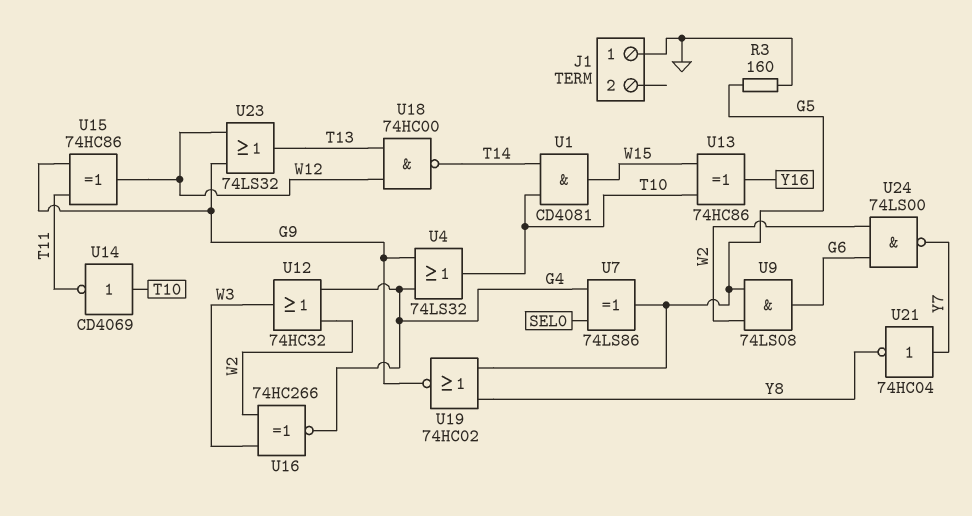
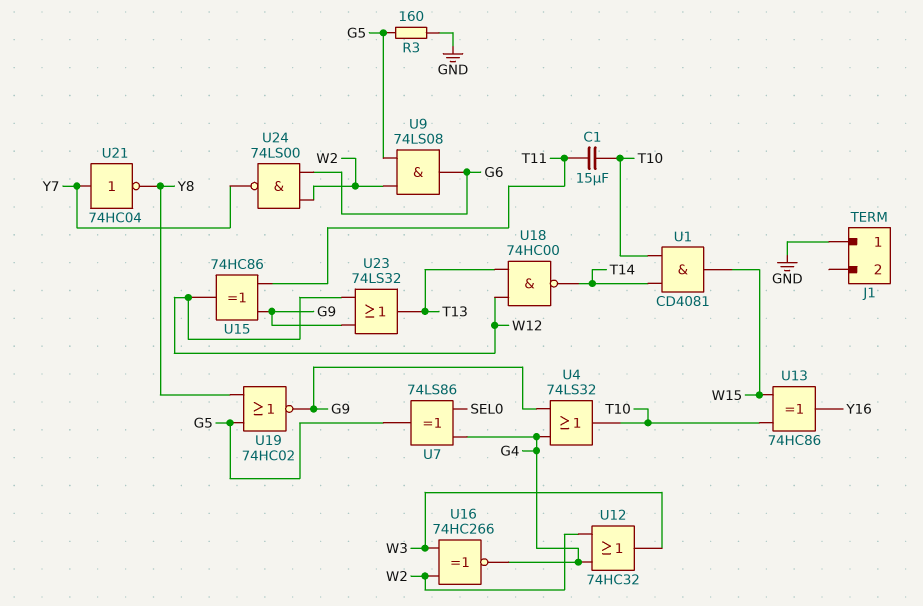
C1: none -> 15uF (T10, T11)
U14: NOT CD4069 (in T10, out T11) -> none

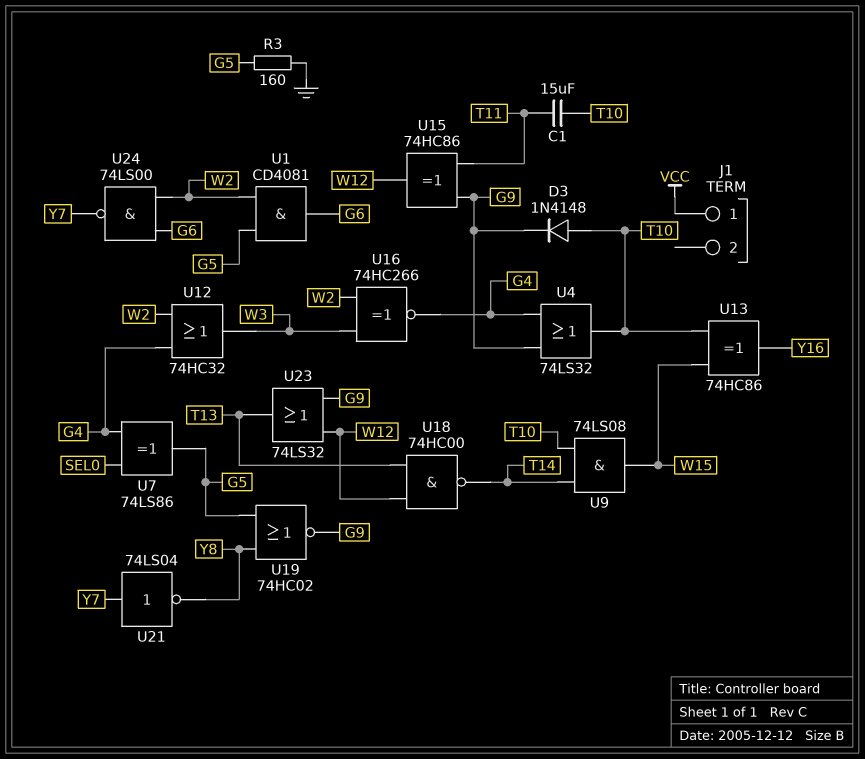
D3: none -> diode 1N4148 (A T10, K G9)
J1 pin 1: GND -> VCC
U1: AND CD4081 (in T10, in T14, out W15) -> AND CD4081 (in G5, in W2, out G6)
U9: AND 74LS08 (in G5, in W2, out G6) -> AND 74LS08 (in T10, in T14, out W15)
U21: NOT 74HC04 (in Y7, out Y8) -> NOT 74LS04 (in Y7, out Y8)

